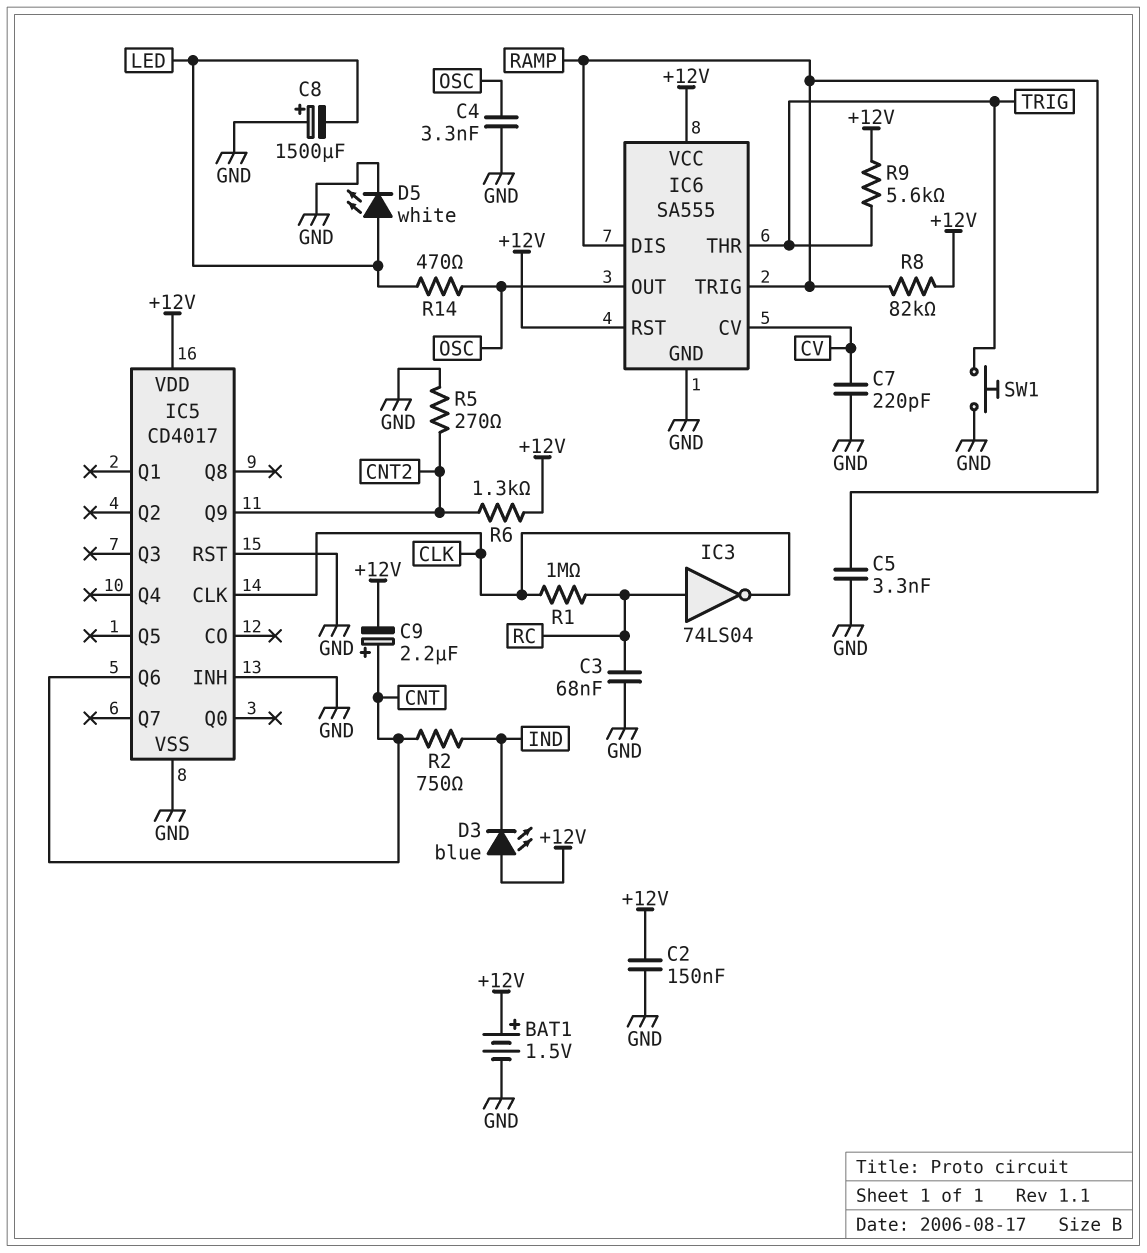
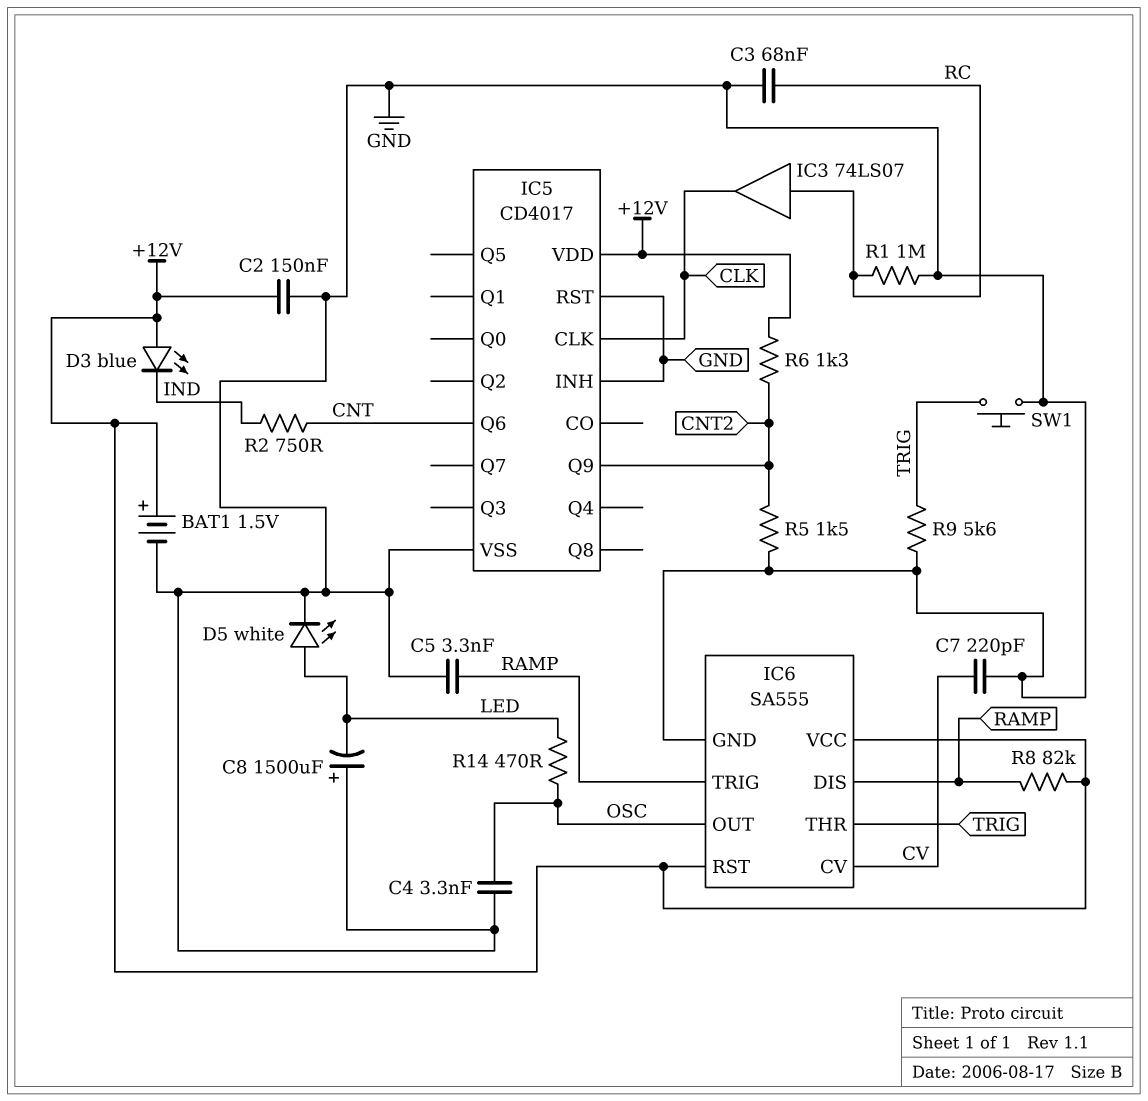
C9: 2.2uF (plus CNT, minus +12V) -> none
IC3: NOT 74LS04 (in RC, out CLK) -> buffer 74LS07 (in RC, out CLK)
R1: 1M (CLK, RC) -> 1M (GND, RC)
R5: 270 (CNT2, GND) -> 1.5k (CNT2, GND)
R9: 5.6k (+12V, TRIG) -> 5.6k (GND, TRIG)

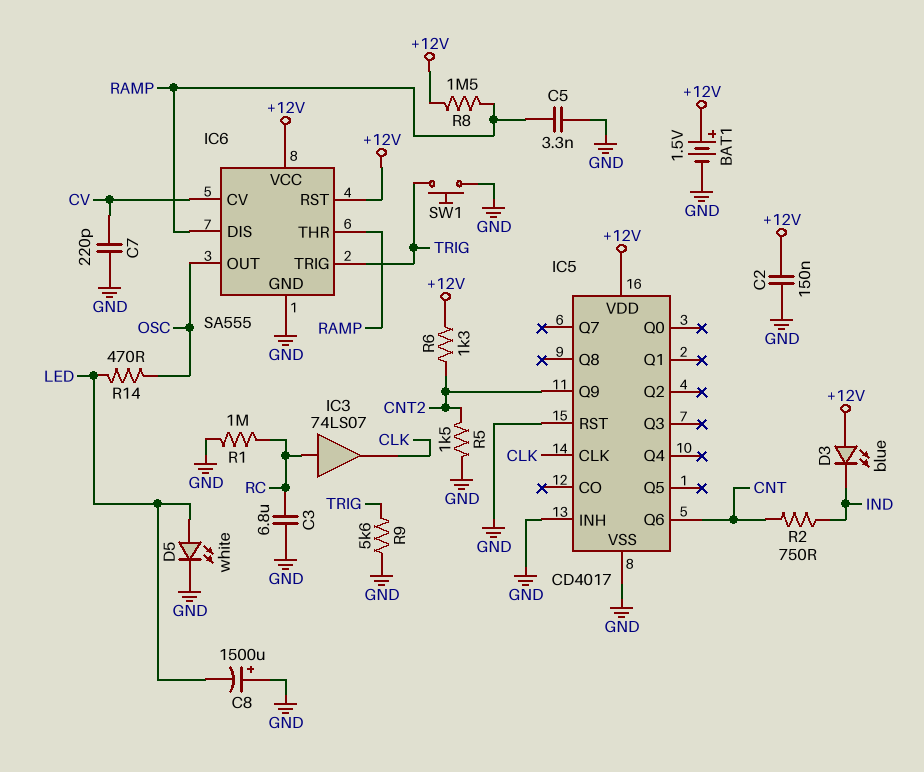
C3: 68nF (GND, RC) -> 6.8uF (GND, RC)
C4: 3.3nF (GND, OSC) -> none
IC6 pin THR: TRIG -> RAMP
IC6 pin TRIG: RAMP -> TRIG
R8: 82k (+12V, RAMP) -> 1.5M (+12V, RAMP)

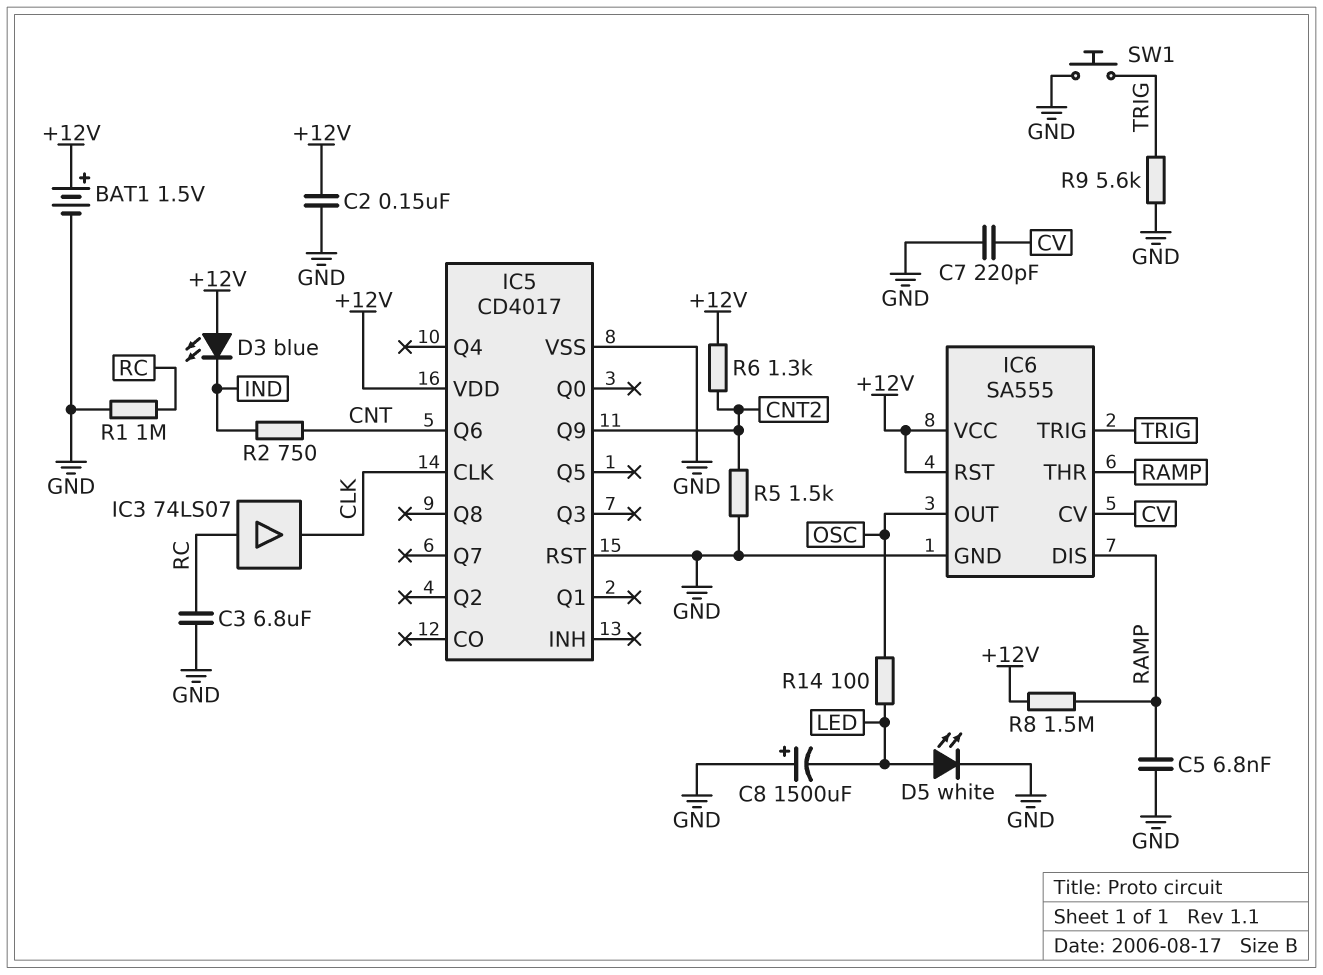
C5: 3.3nF (GND, RAMP) -> 6.8nF (GND, RAMP)
IC5 pin INH: GND -> none
R14: 470 (LED, OSC) -> 100 (LED, OSC)

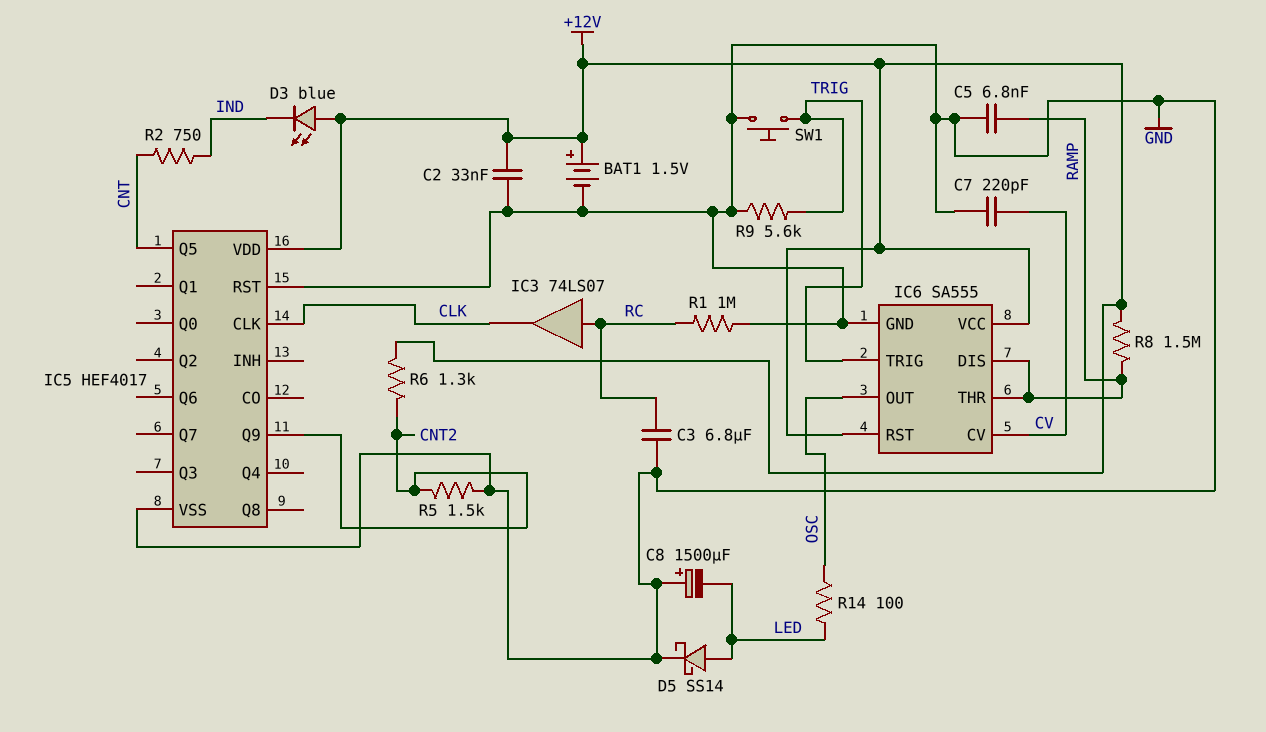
C2: 150nF (+12V, GND) -> 33nF (+12V, GND)
D5: LED white (A LED, K GND) -> schottky SS14 (A LED, K GND)
IC5: CD4017 -> HEF4017
IC5 pin Q5: none -> CNT
IC5 pin Q6: CNT -> none

